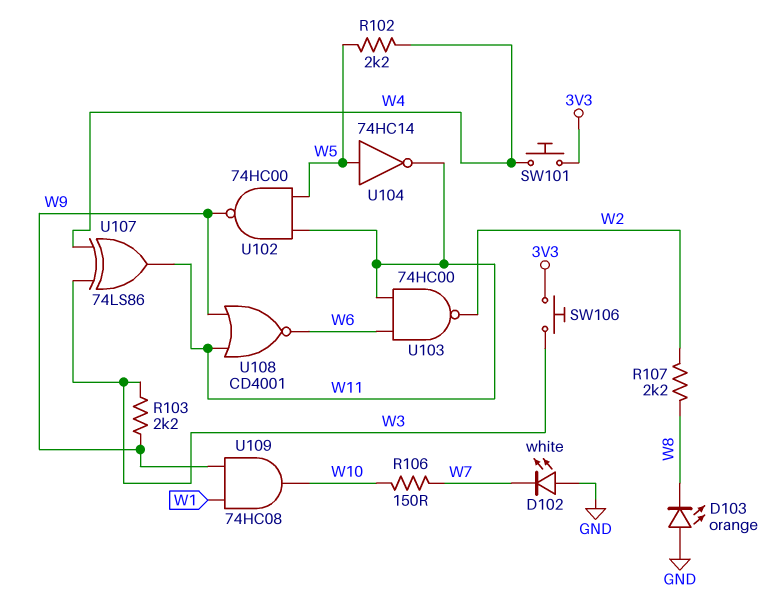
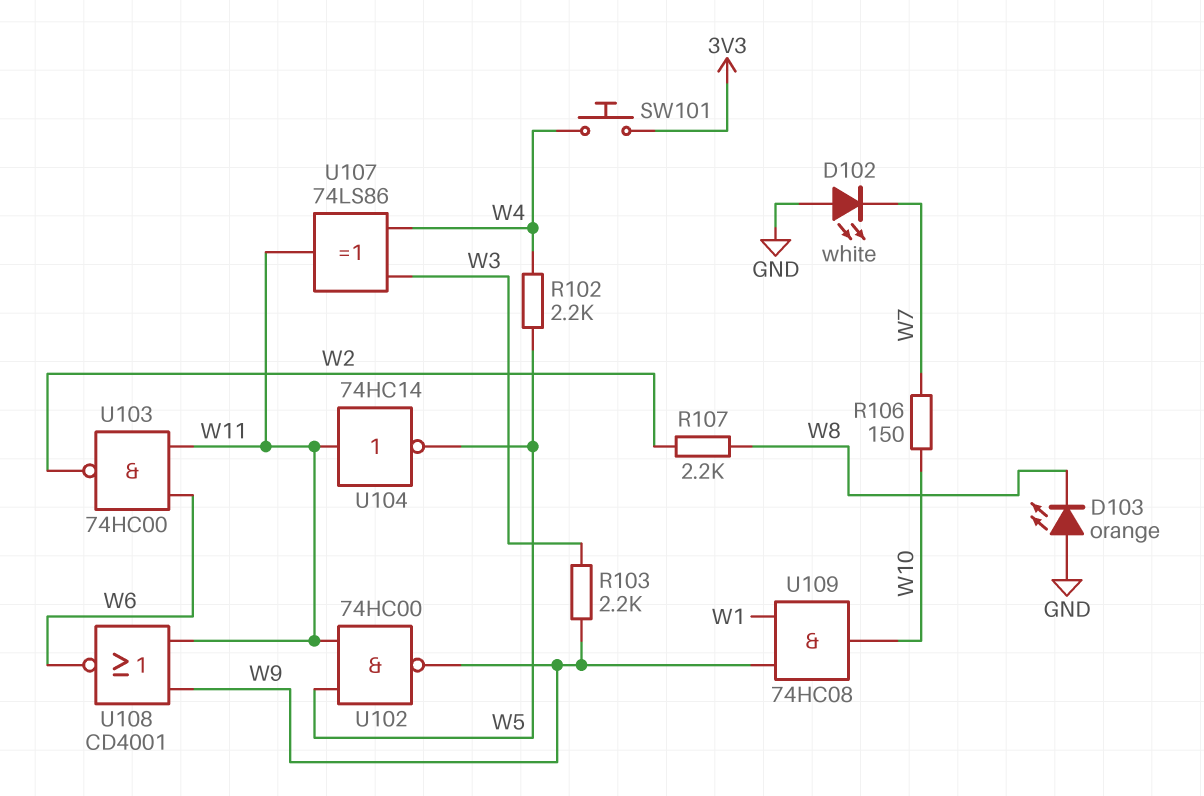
SW106: button (3V3, W3) -> none
U104: NOT 74HC14 (in W5, out W11) -> NOT 74HC14 (in W11, out W5)

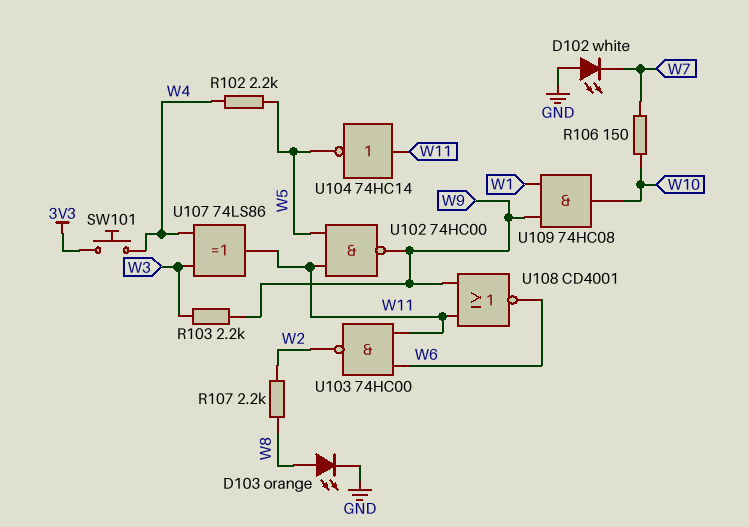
D103: LED orange (A GND, K W8) -> LED orange (A W8, K GND)

